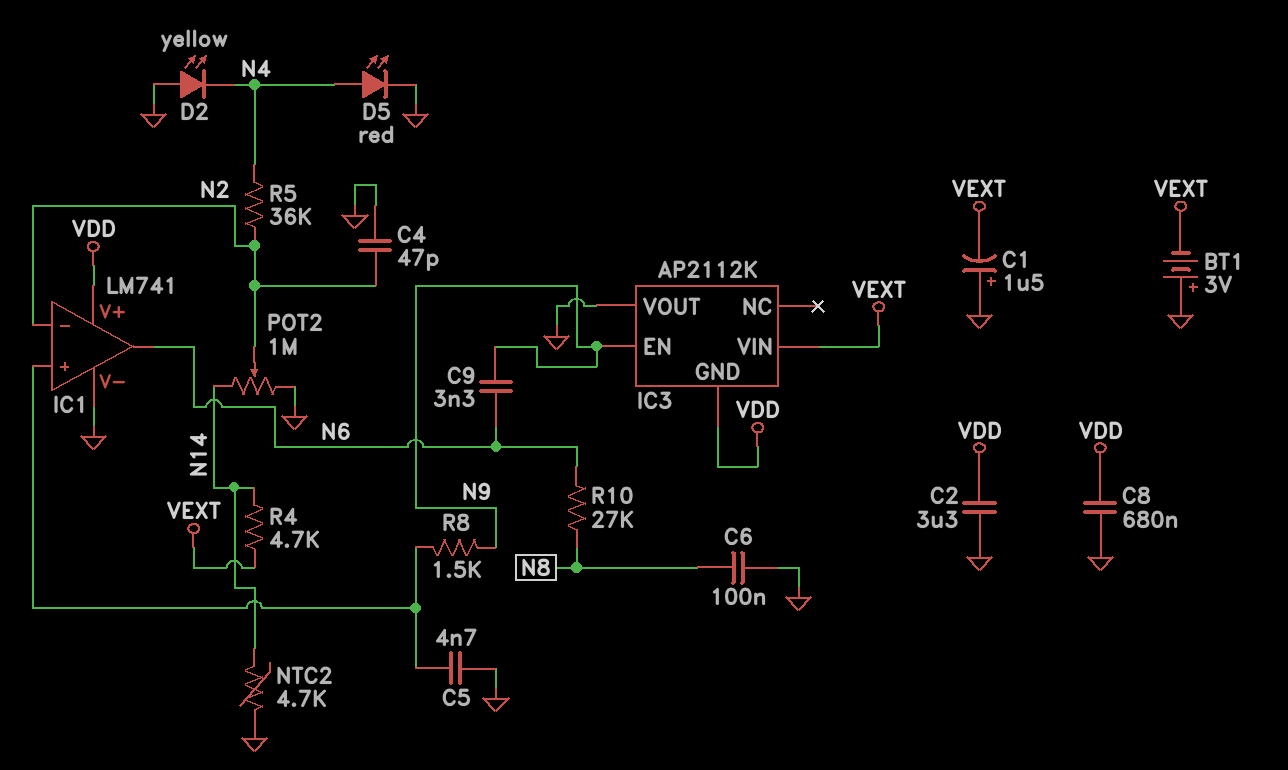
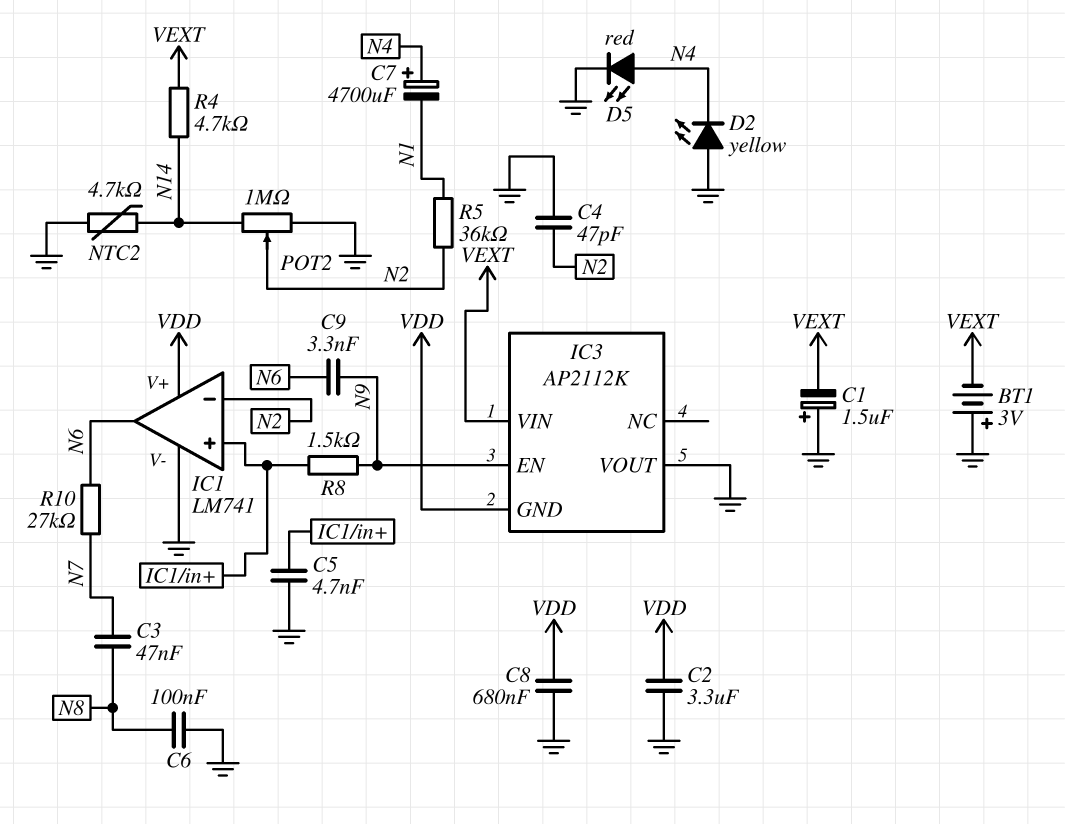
C3: none -> 47nF (N7, N8)
C7: none -> 4700uF (plus N4, minus N1)
R5: 36k (N2, N4) -> 36k (N1, N2)
R10: 27k (N6, N8) -> 27k (N6, N7)

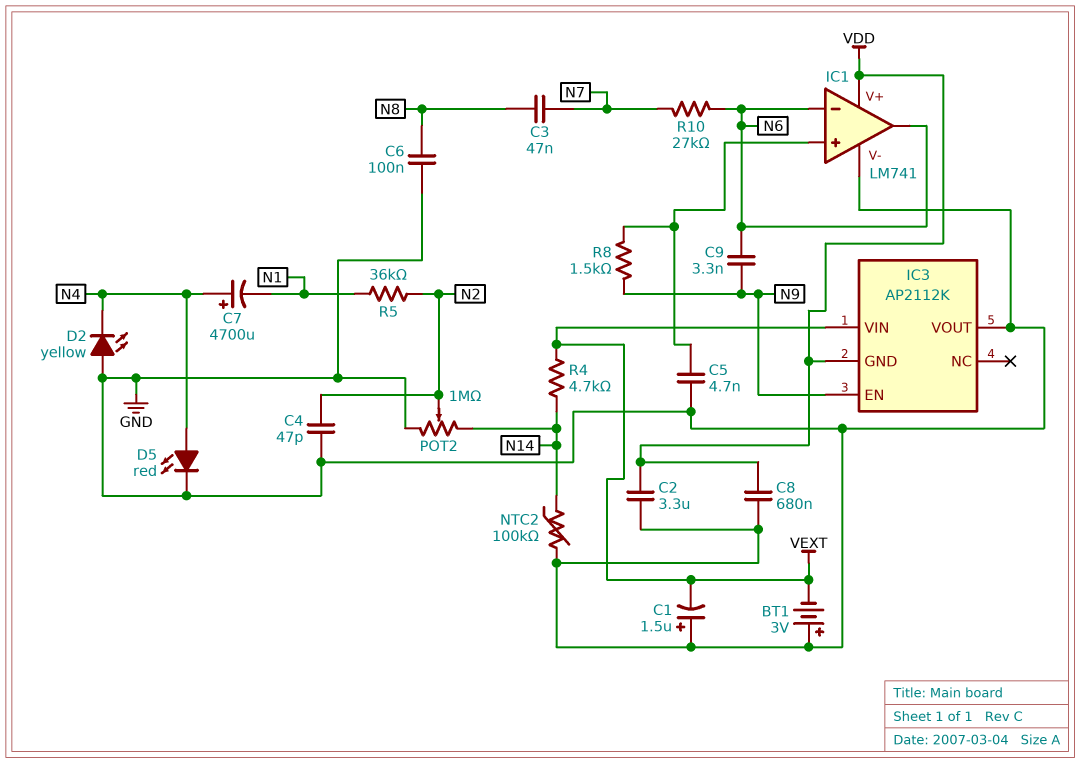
IC1 pin in-: N2 -> N6
NTC2: 4.7k (GND, N14) -> 100k (GND, N14)

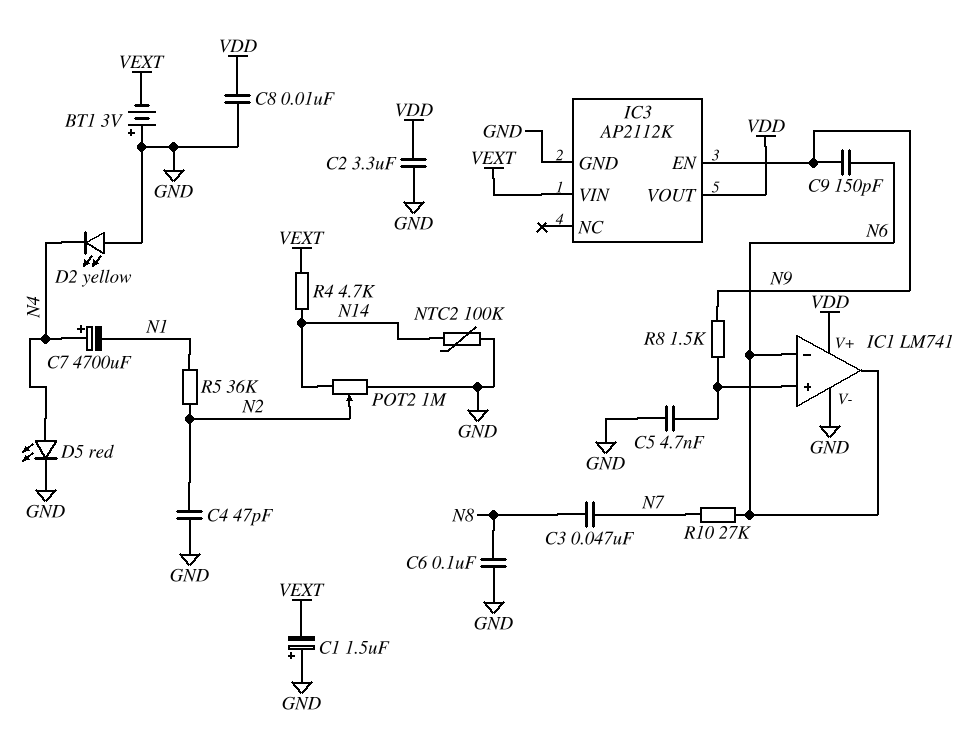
C8: 680nF (GND, VDD) -> 10nF (GND, VDD)
C9: 3.3nF (N6, N9) -> 150pF (N6, N9)
IC3 pin GND: VDD -> GND
IC3 pin VOUT: GND -> VDD

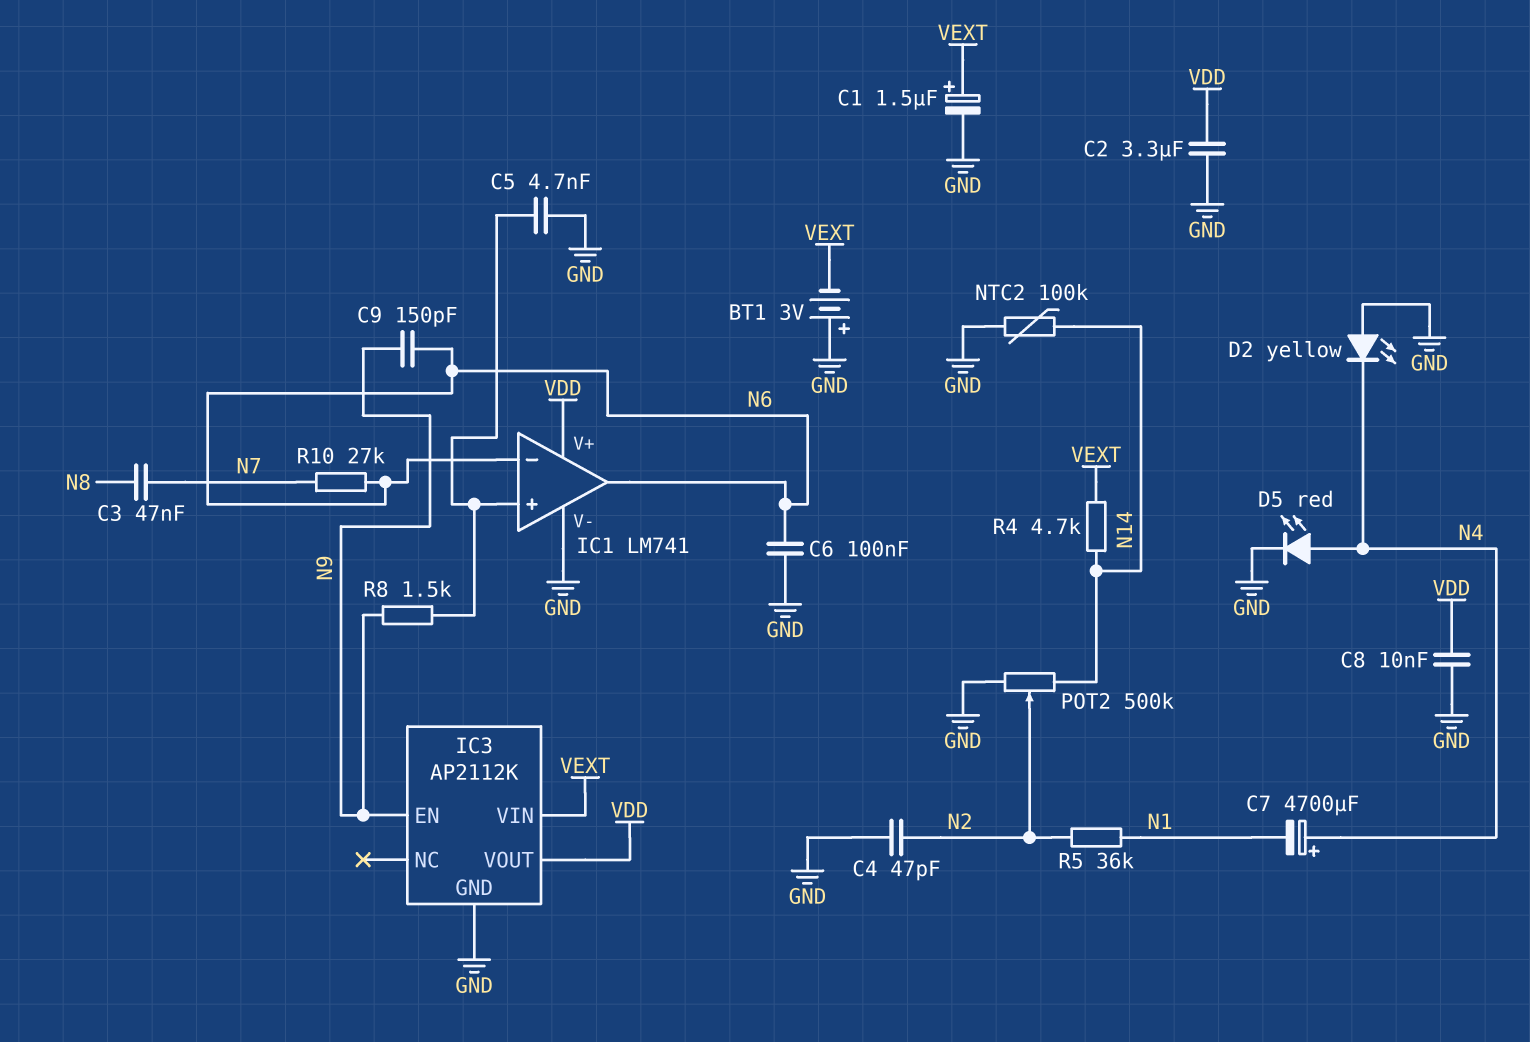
C1: 1.5uF (plus GND, minus VEXT) -> 1.5uF (plus VEXT, minus GND)
C6: 100nF (GND, N8) -> 100nF (GND, N6)
POT2: 1M (GND, N14, wiper N2) -> 500k (GND, N14, wiper N2)

